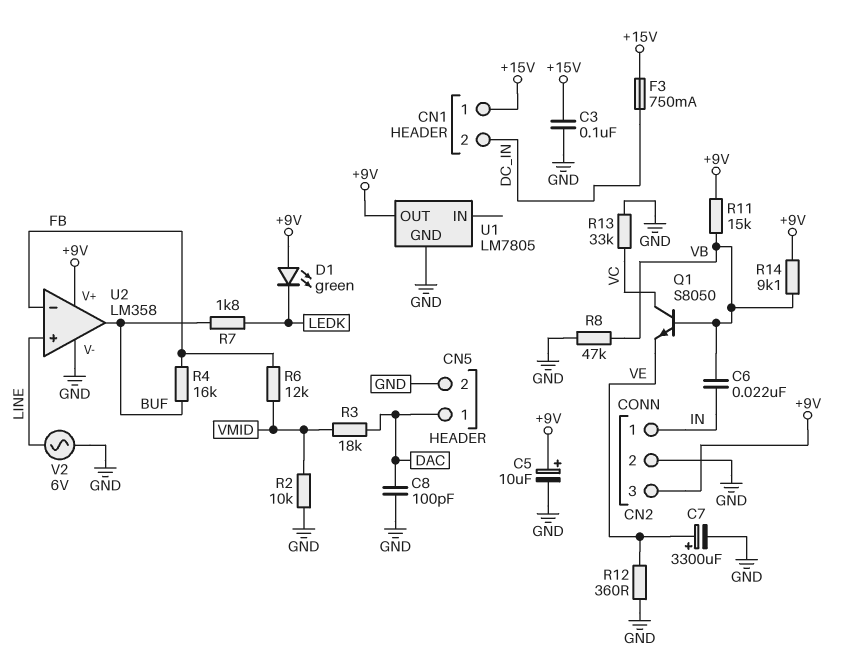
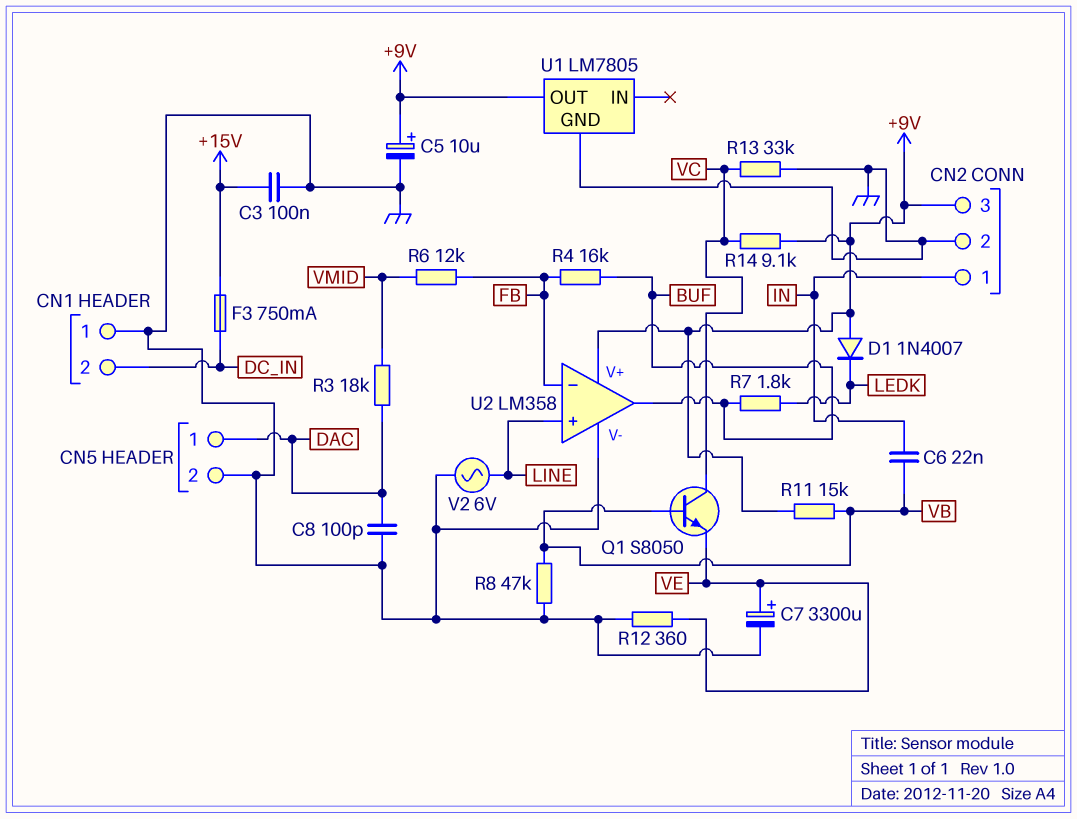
CN1 pin 1: +15V -> GND
D1: LED green (A +9V, K LEDK) -> diode 1N4007 (A +9V, K LEDK)
R2: 10k (GND, VMID) -> none
R14: 9.1k (+9V, VB) -> 9.1k (+9V, VC)

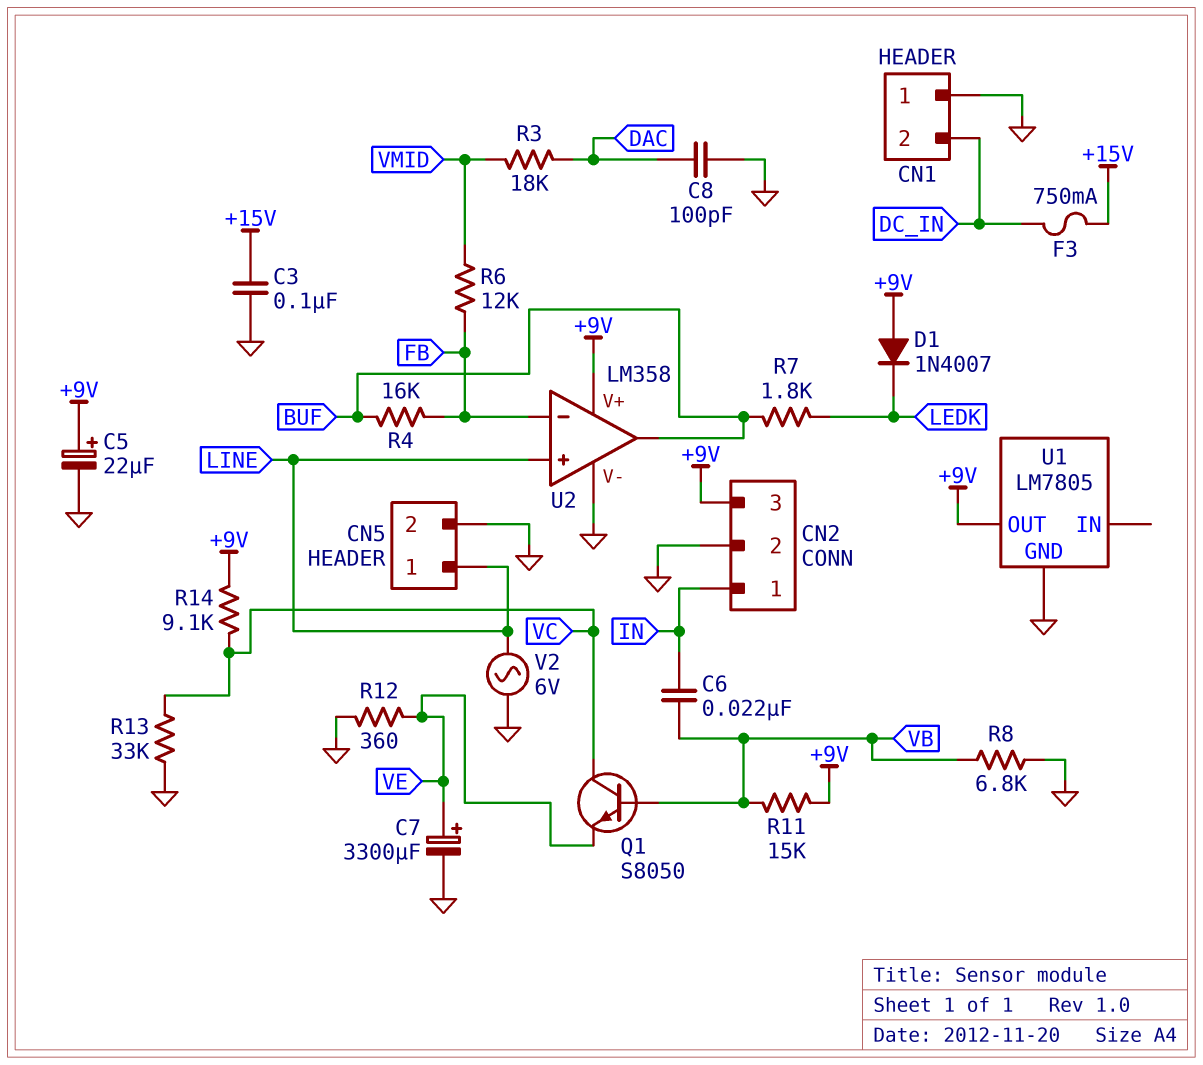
C5: 10uF (plus +9V, minus GND) -> 22uF (plus +9V, minus GND)
CN5 pin 1: DAC -> LINE
R8: 47k (GND, VB) -> 6.8k (GND, VB)

